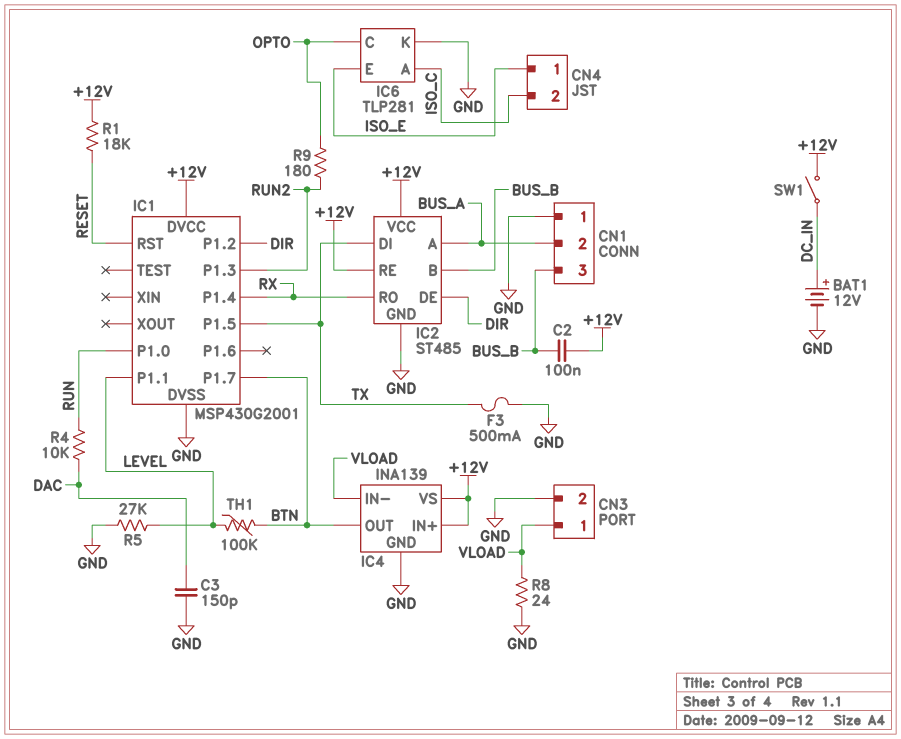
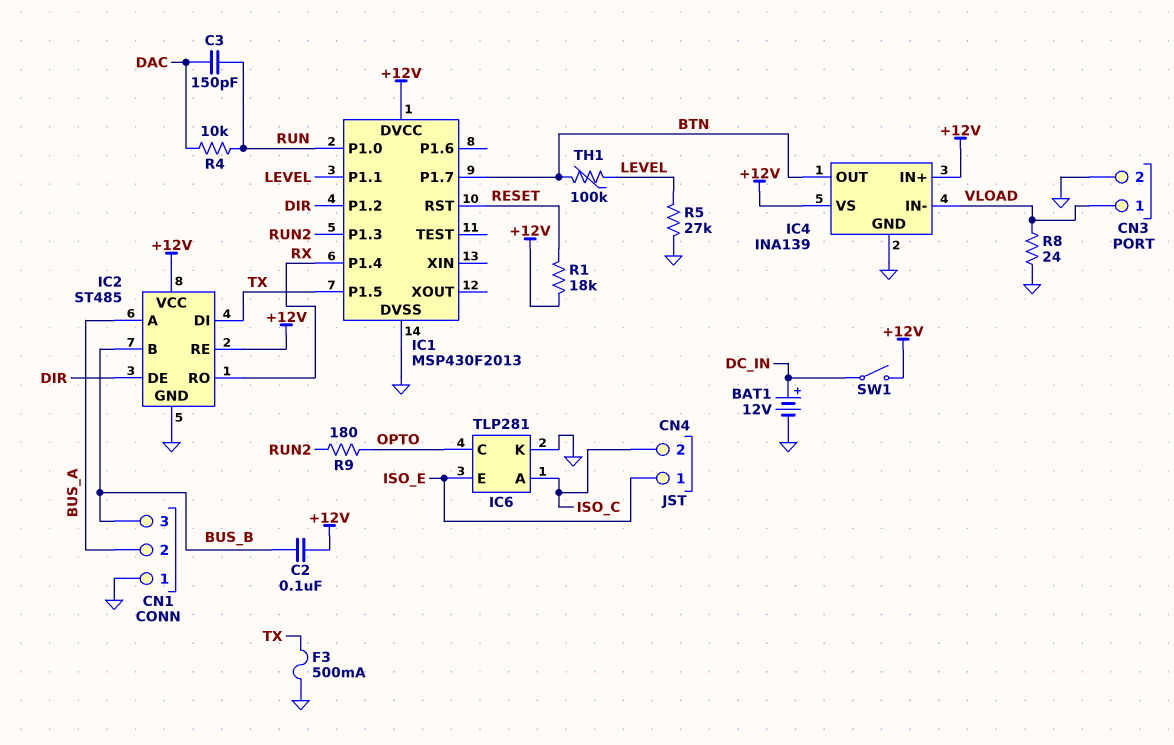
C3: 150pF (DAC, GND) -> 150pF (DAC, RUN)
IC1: MSP430G2001 -> MSP430F2013

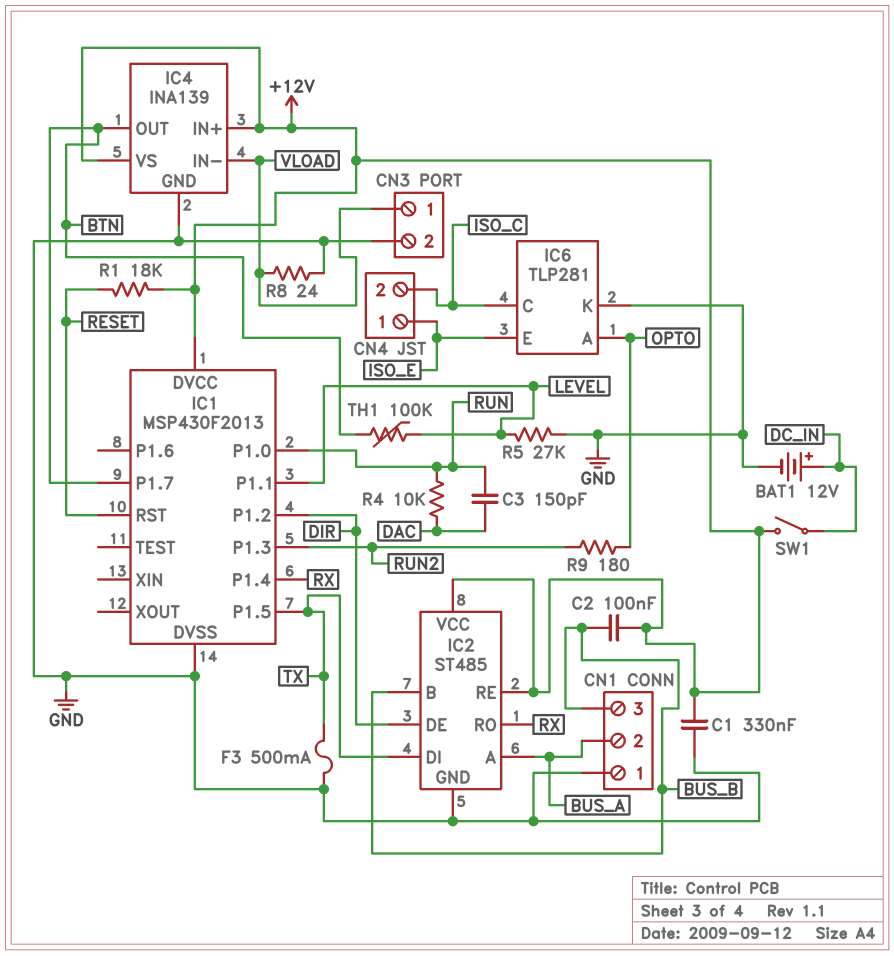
C1: none -> 330nF (+12V, GND)
IC6 pin A: ISO_C -> OPTO
IC6 pin C: OPTO -> ISO_C

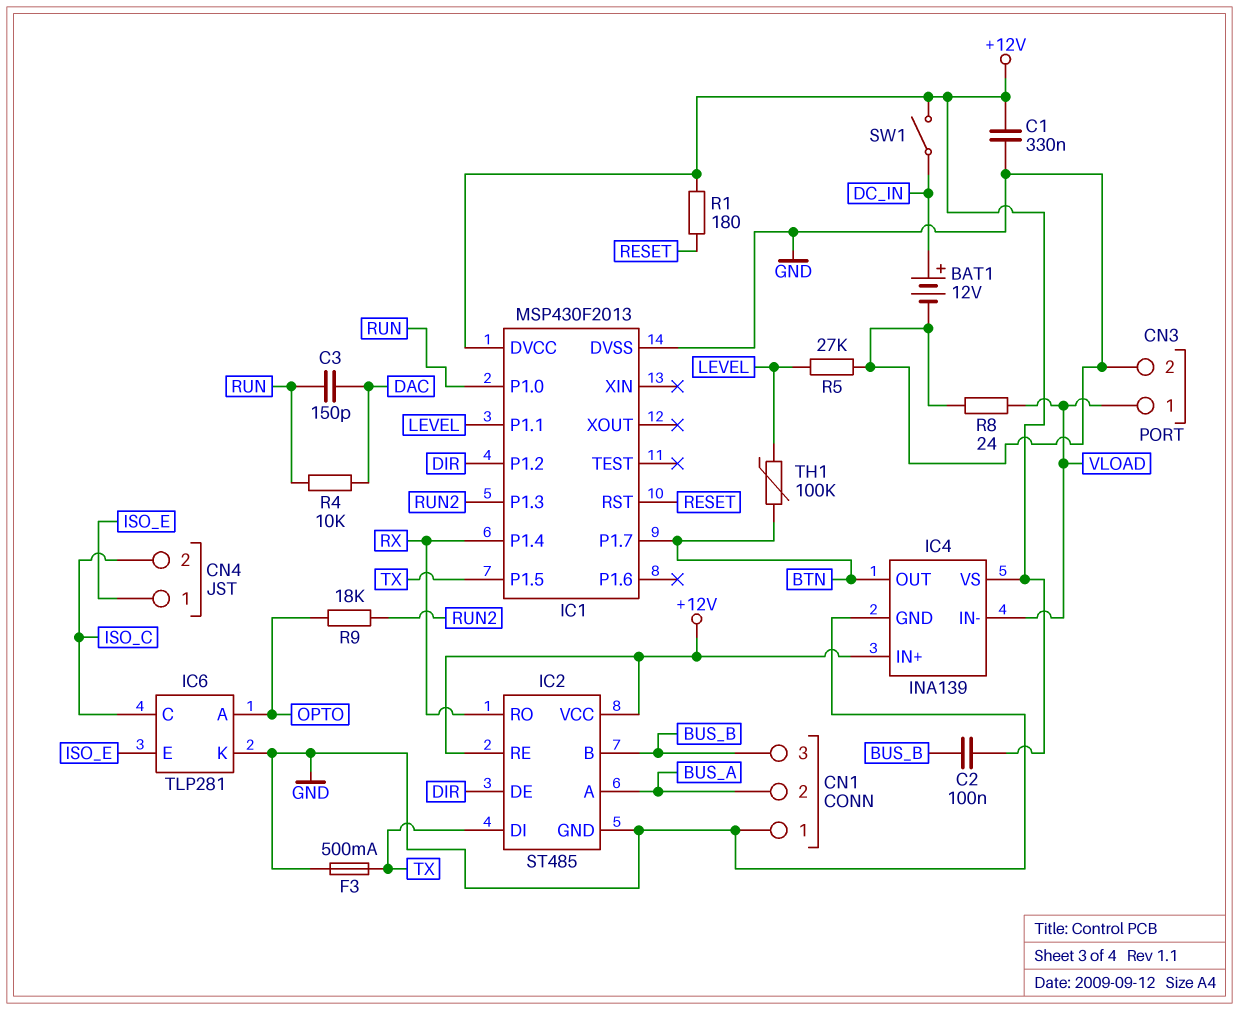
R1: 18k (+12V, RESET) -> 180 (+12V, RESET)
R9: 180 (OPTO, RUN2) -> 18k (OPTO, RUN2)

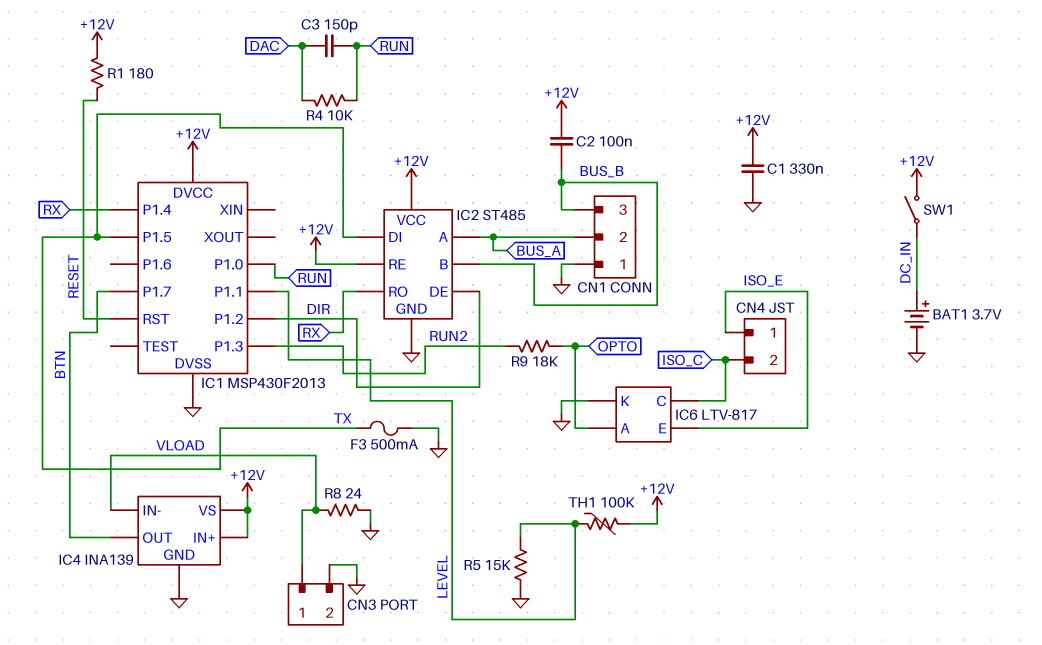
BAT1: 12V (plus DC_IN, minus GND) -> 3.7V (plus DC_IN, minus GND)
IC6: TLP281 -> LTV-817
R5: 27k (GND, LEVEL) -> 15k (GND, LEVEL)
TH1: 100k (BTN, LEVEL) -> 100k (+12V, LEVEL)

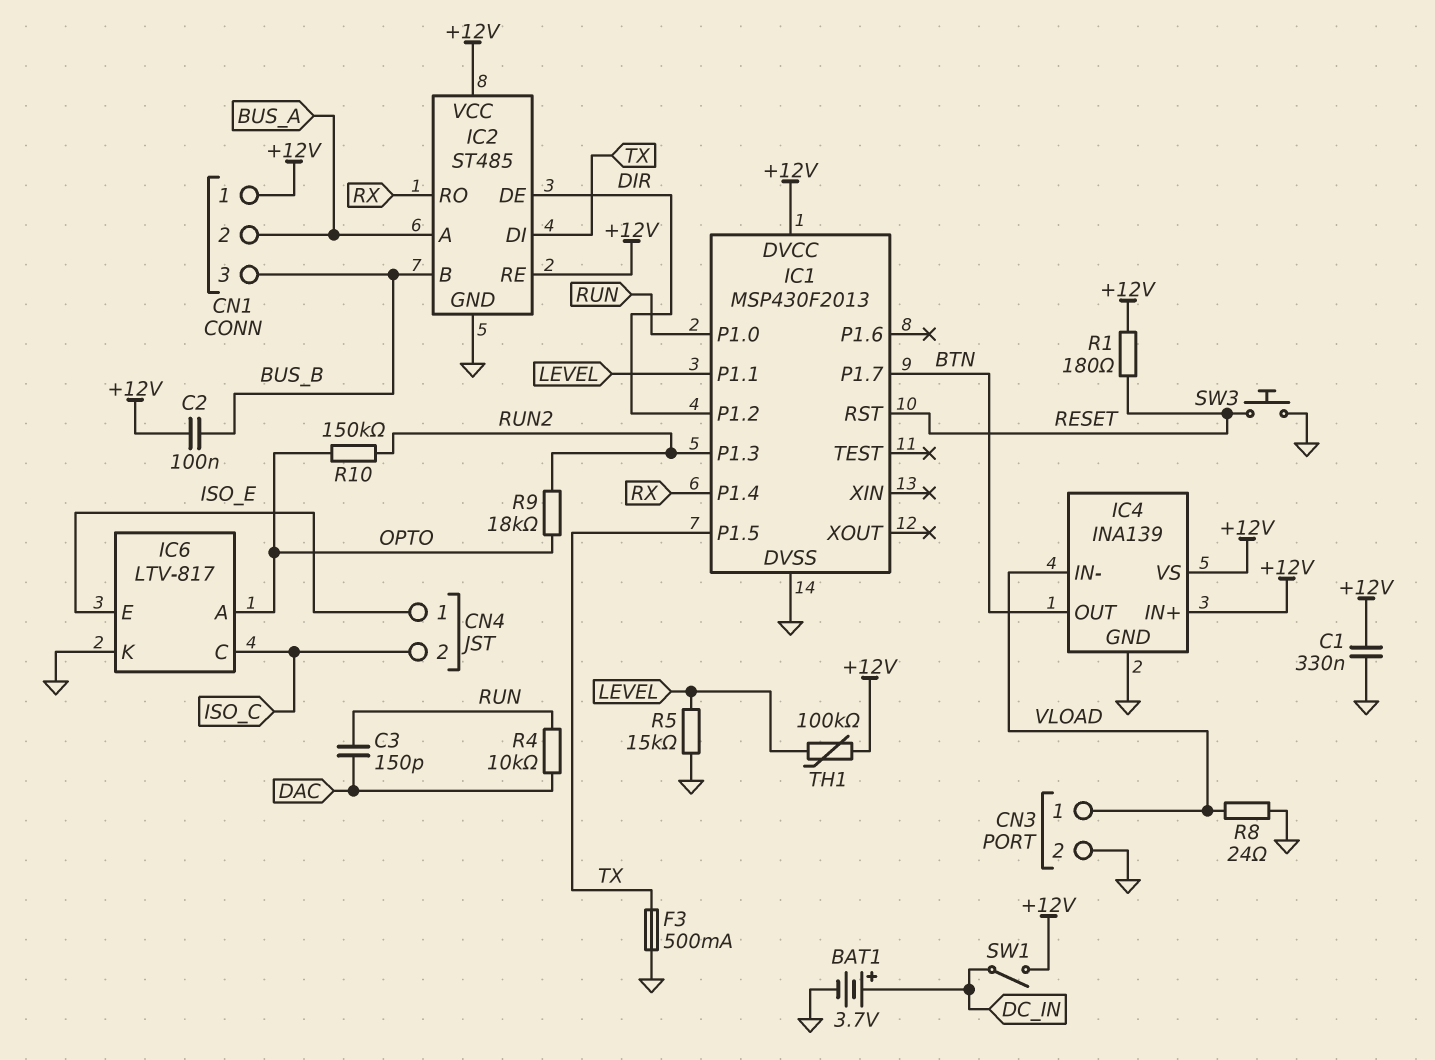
CN1 pin 1: GND -> +12V
R10: none -> 150k (OPTO, RUN2)
SW3: none -> button (GND, RESET)

